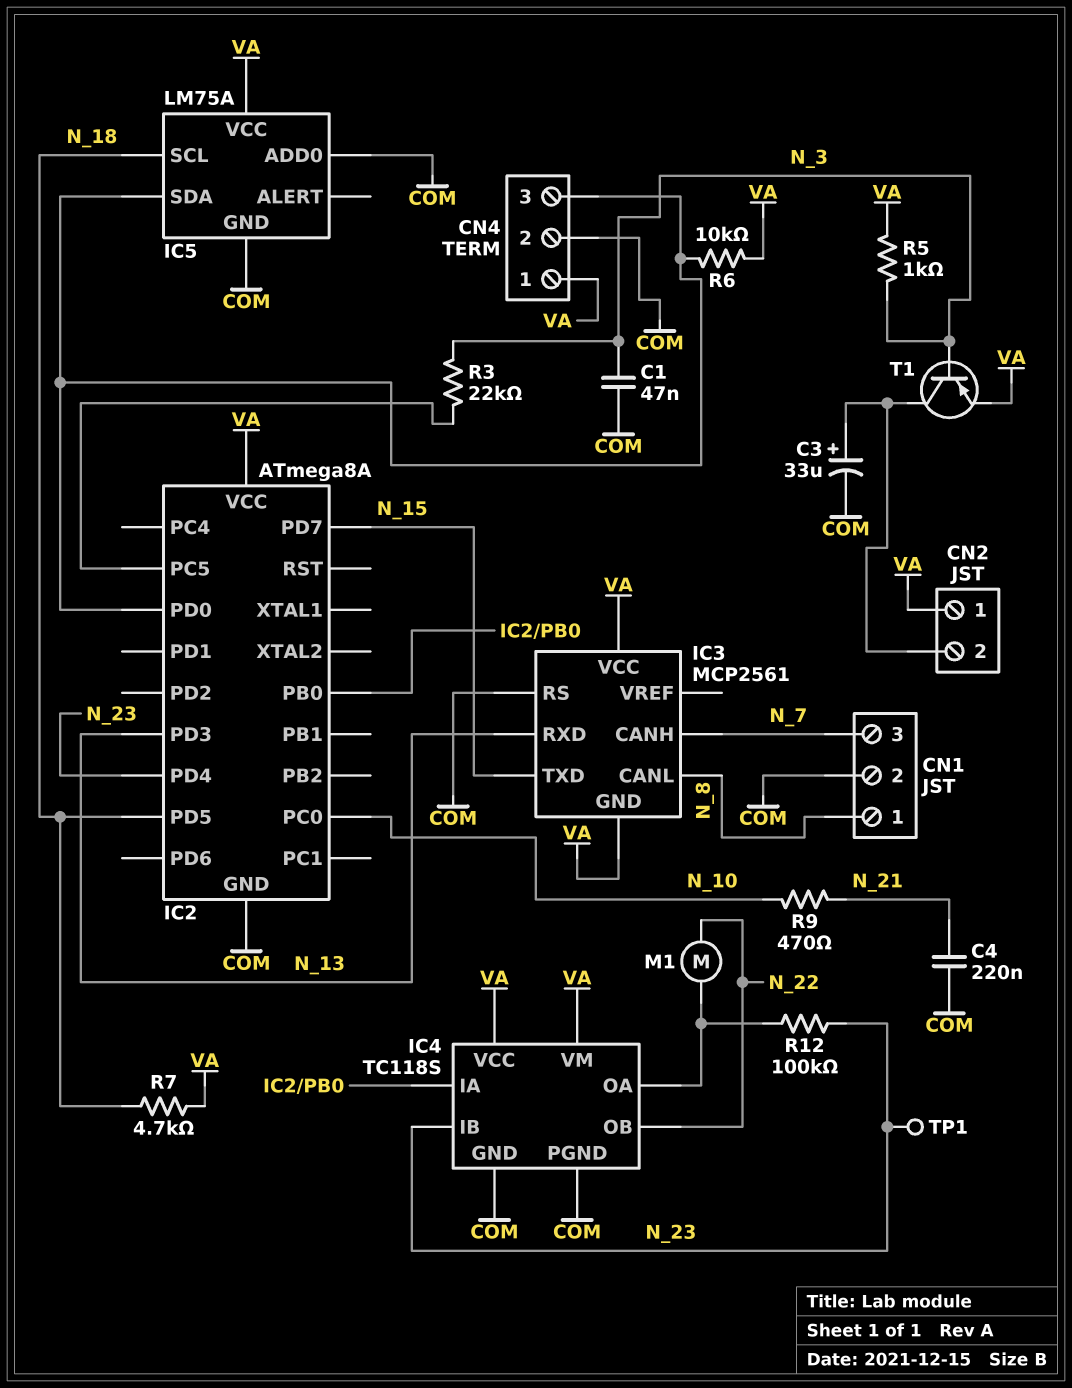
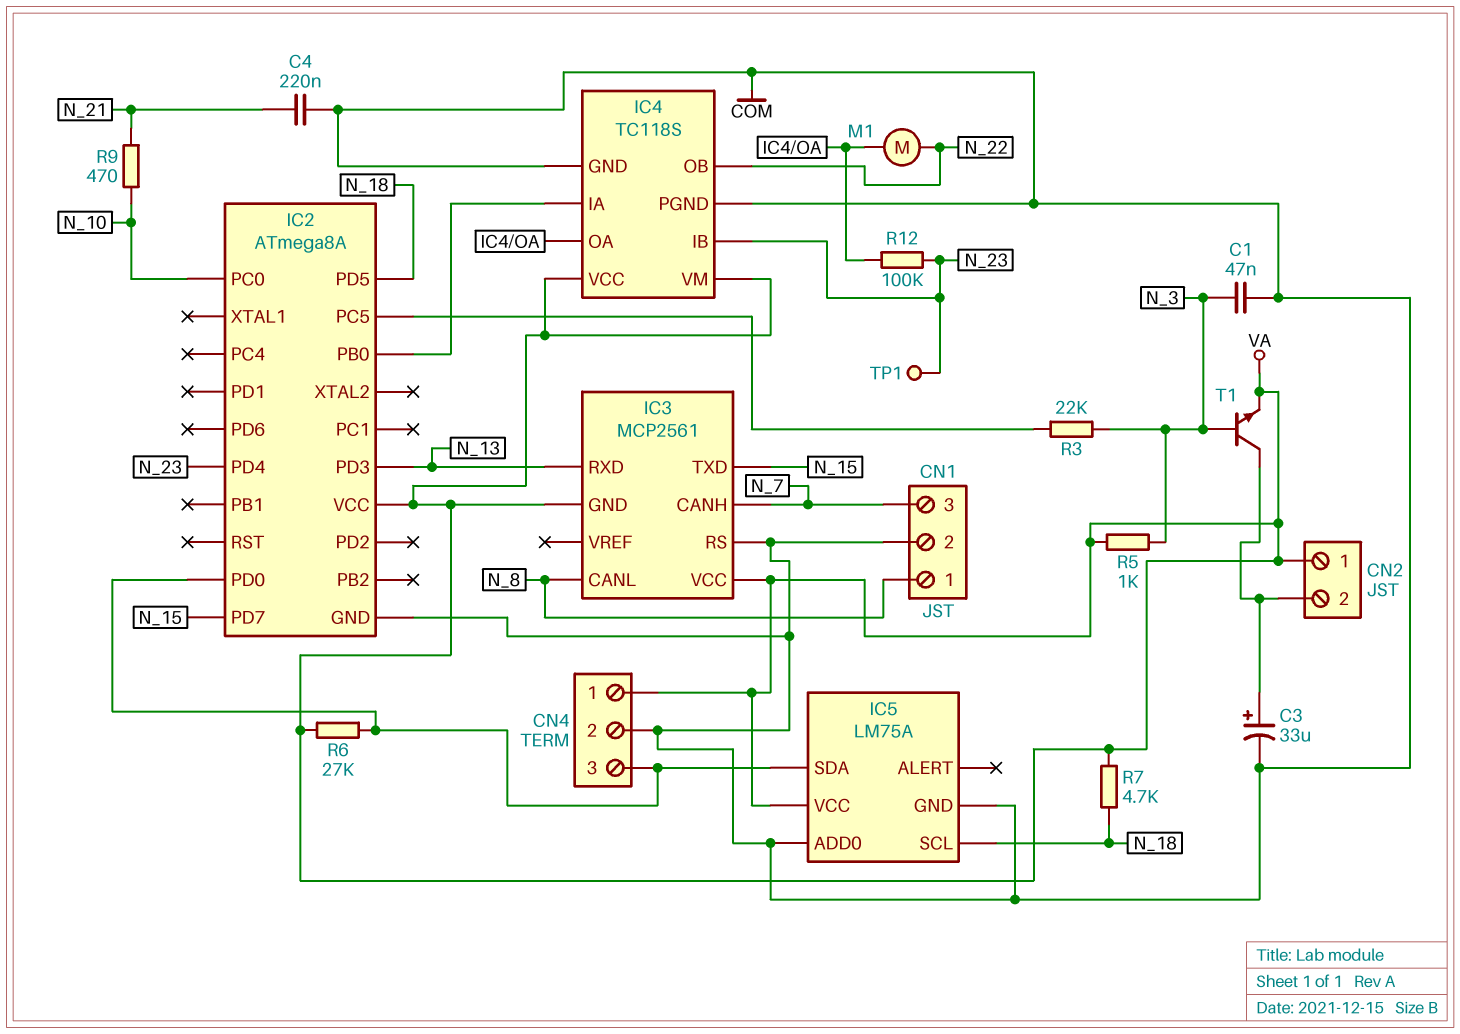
R6: 10k (CN4/3, VA) -> 27k (CN4/3, VA)
T1: PNP (B N_3, C CN2/2, E VA) -> NPN (B N_3, C CN2/2, E VA)

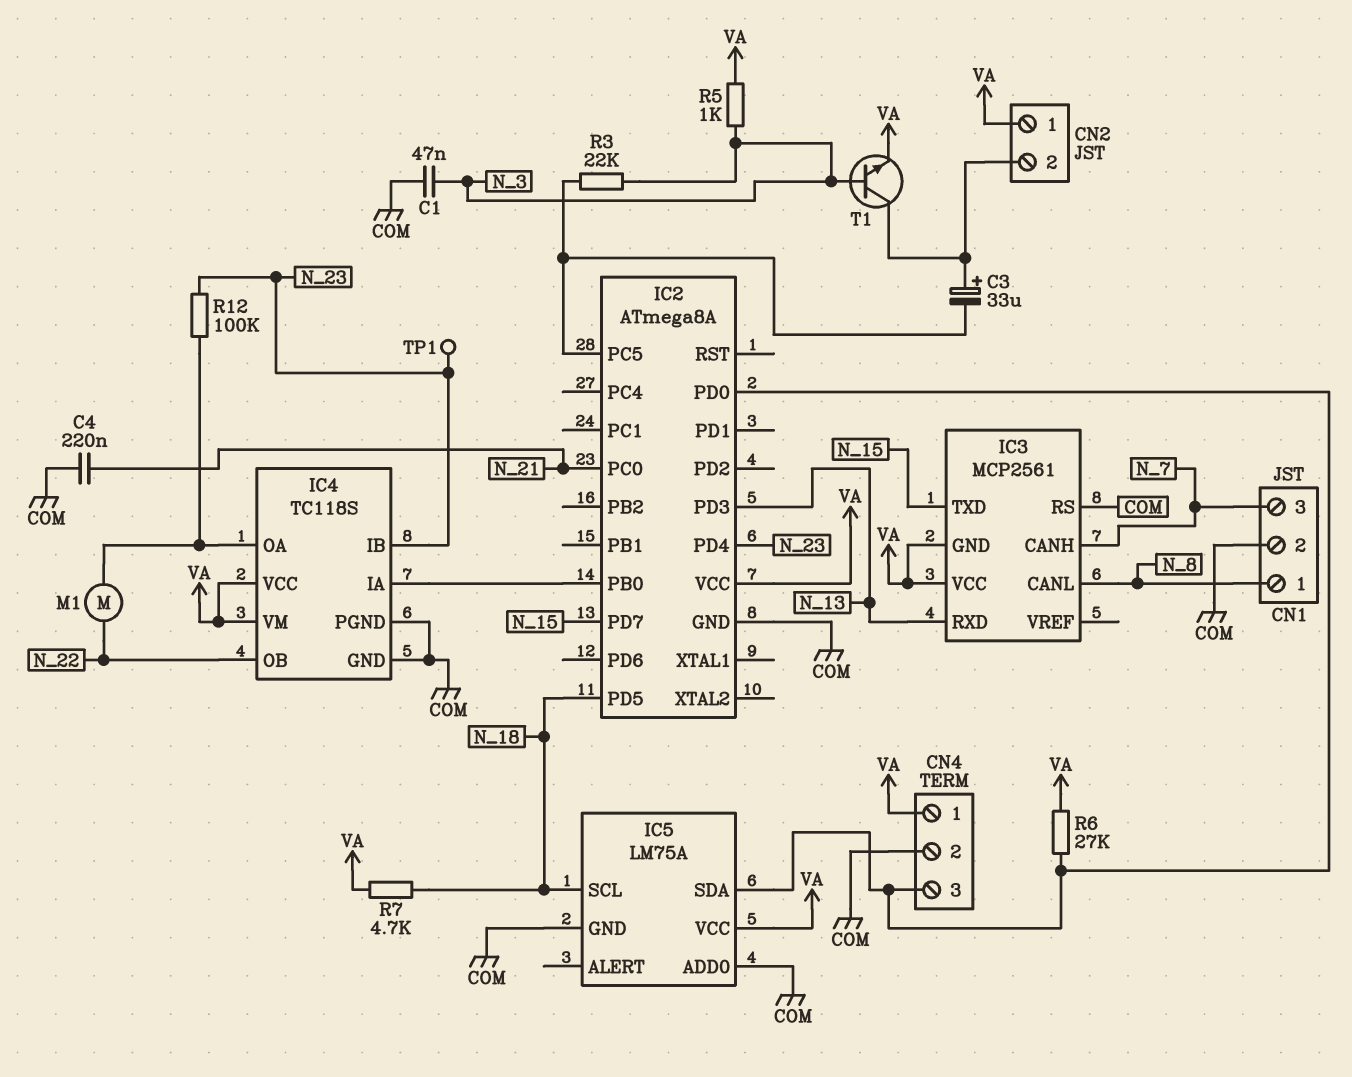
C3: 33uF (plus CN2/2, minus COM) -> 33uF (plus CN2/2, minus IC2/PC5)
IC2 pin PC0: N_10 -> N_21
R9: 470 (N_10, N_21) -> none

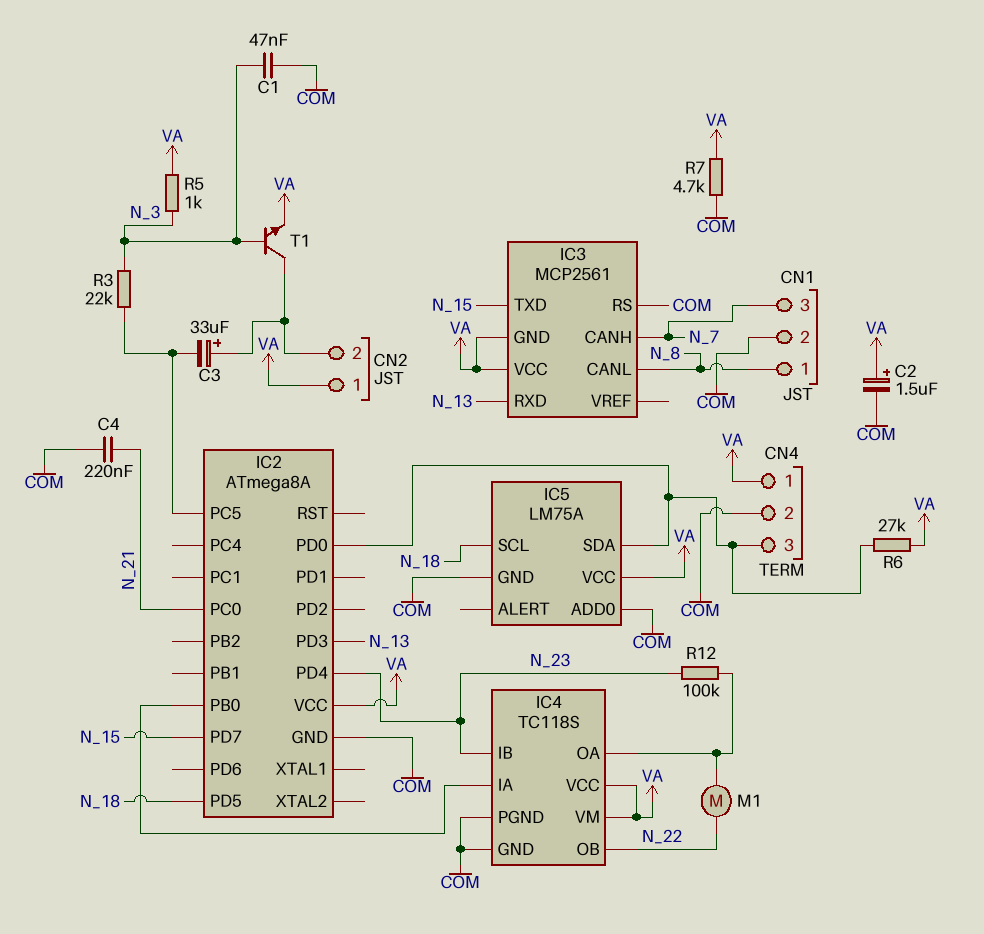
C2: none -> 1.5uF (plus VA, minus COM)
R7: 4.7k (N_18, VA) -> 4.7k (COM, VA)
TP1: test point (N_23) -> none

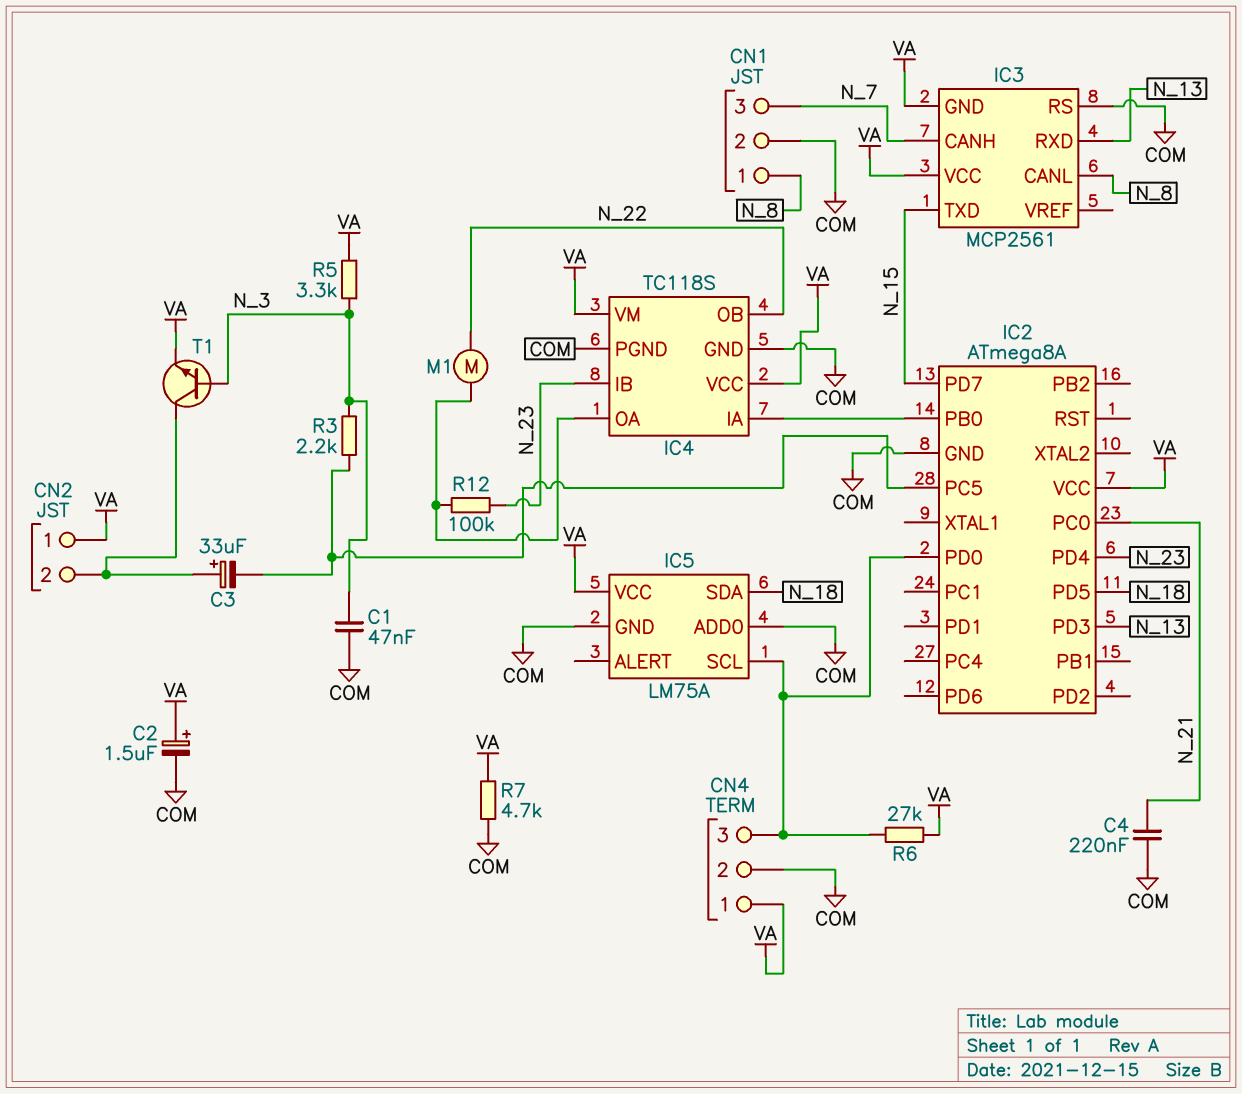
IC5 pin SCL: N_18 -> CN4/3
IC5 pin SDA: CN4/3 -> N_18
R3: 22k (IC2/PC5, N_3) -> 2.2k (IC2/PC5, N_3)
R5: 1k (N_3, VA) -> 3.3k (N_3, VA)

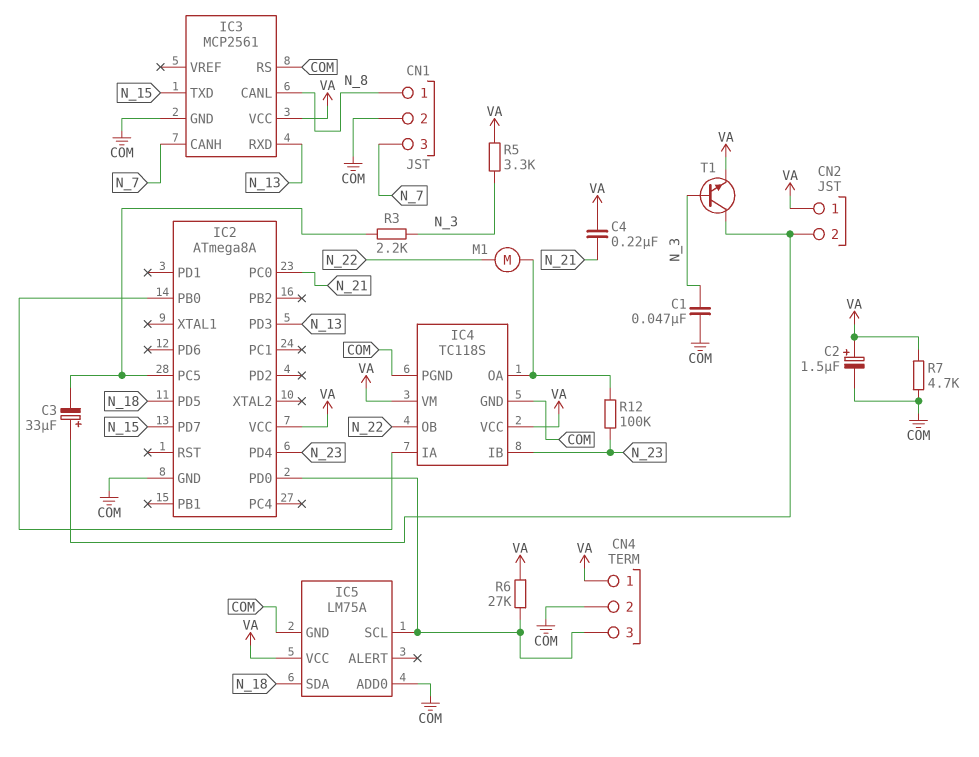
C4: 220nF (COM, N_21) -> 220nF (N_21, VA)
IC3 pin GND: VA -> COM

